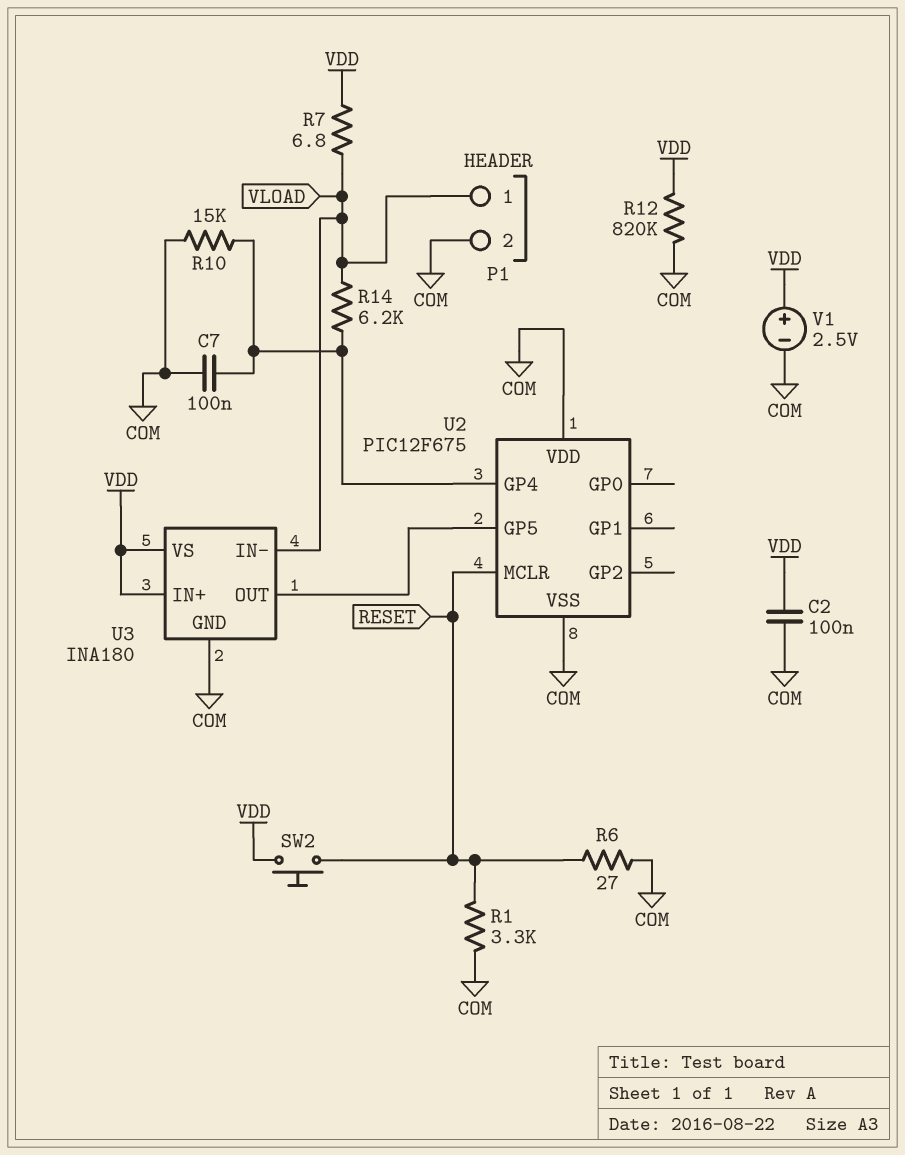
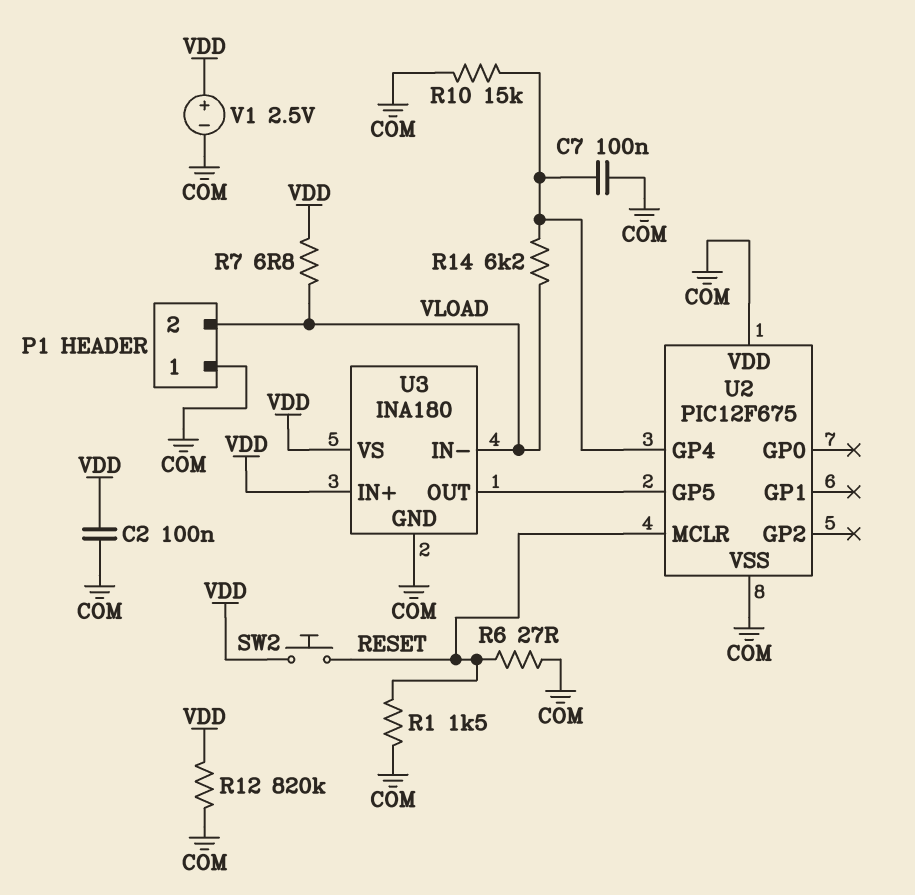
P1 pin 1: VLOAD -> COM
P1 pin 2: COM -> VLOAD
R1: 3.3k (COM, RESET) -> 1.5k (COM, RESET)

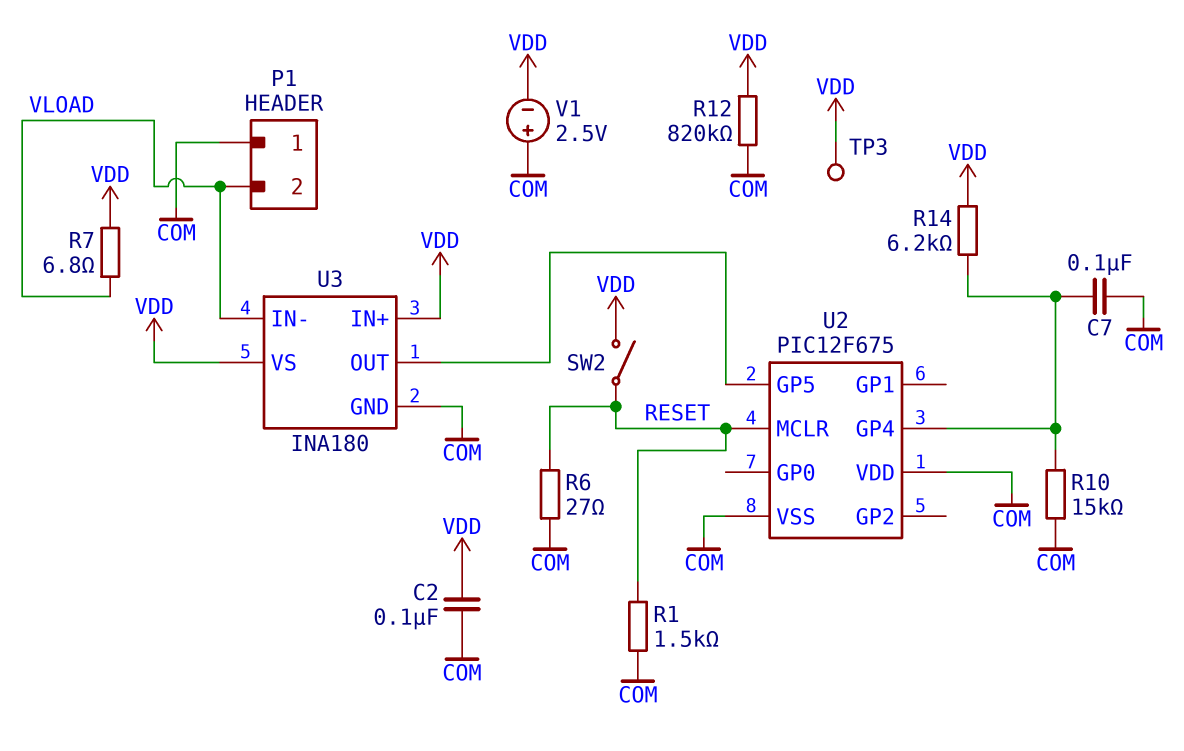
R14: 6.2k (U2/GP4, VLOAD) -> 6.2k (U2/GP4, VDD)
SW2: button (RESET, VDD) -> switch (RESET, VDD)
TP3: none -> test point (VDD)
V1: 2.5V (plus VDD, minus COM) -> 2.5V (plus COM, minus VDD)

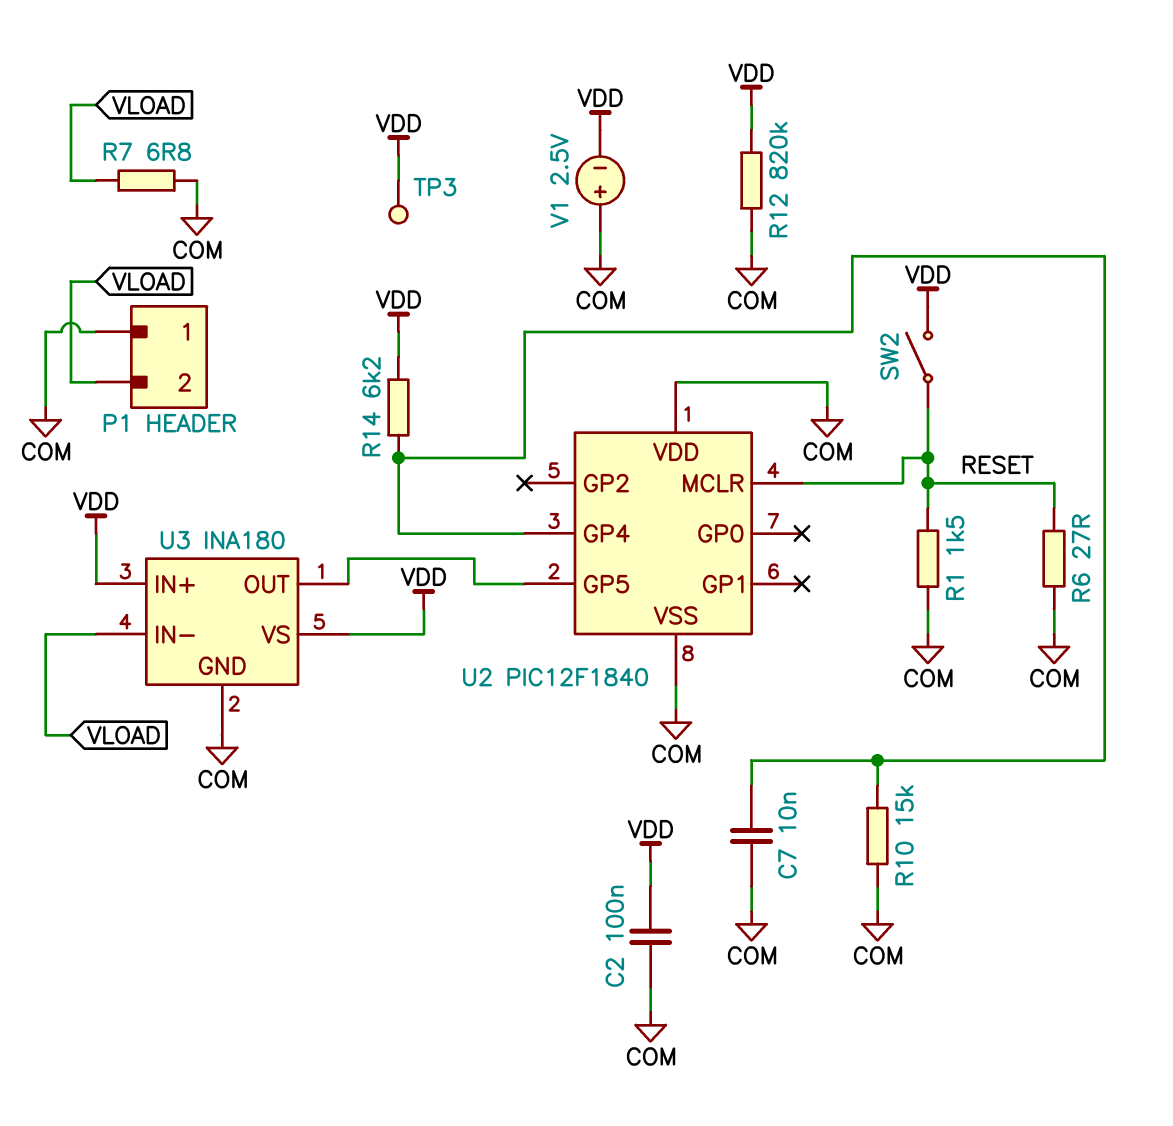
C7: 100nF (COM, U2/GP4) -> 10nF (COM, U2/GP4)
R7: 6.8 (VDD, VLOAD) -> 6.8 (COM, VLOAD)
U2: PIC12F675 -> PIC12F1840

